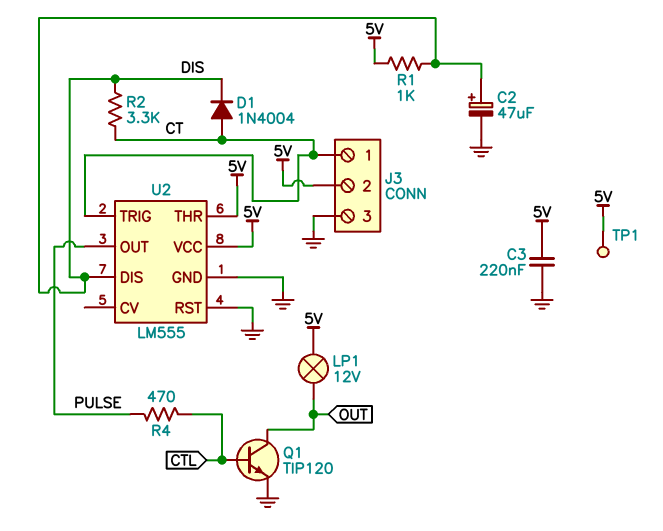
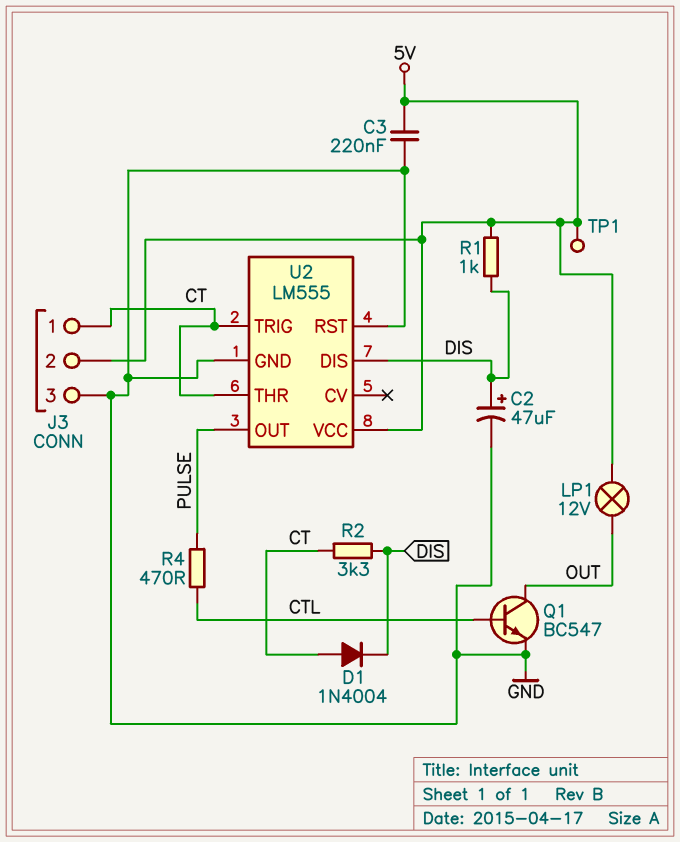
Q1: NPN TIP120 (B CTL, C OUT, E GND) -> NPN BC547 (B CTL, C OUT, E GND)
U2 pin THR: 5V -> CT

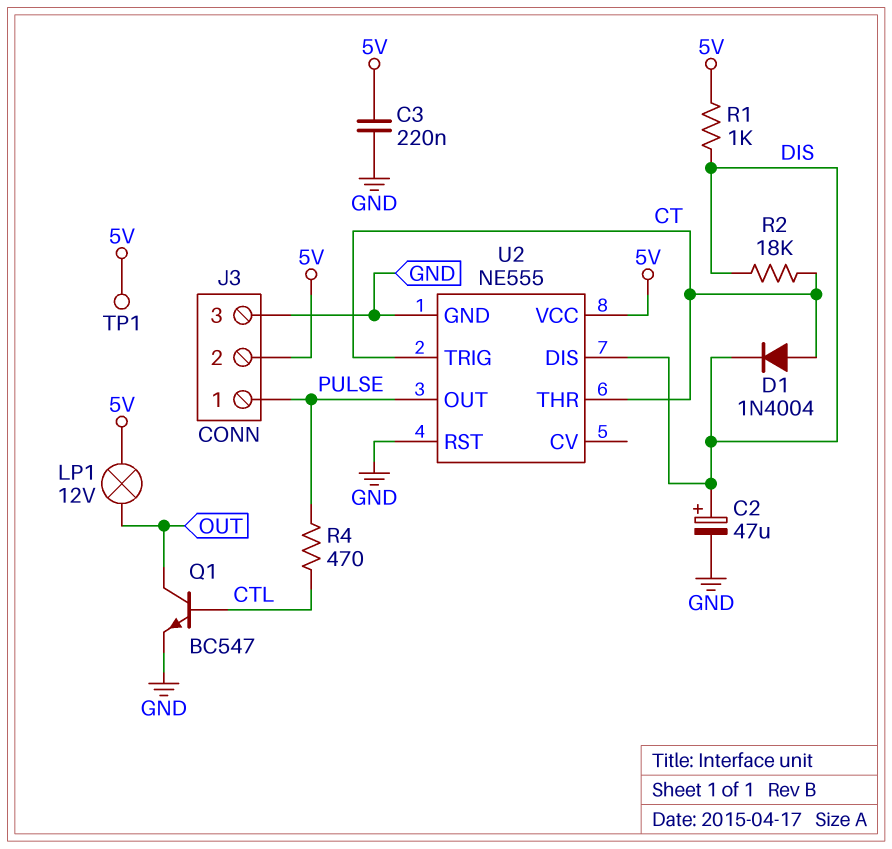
J3 pin 1: CT -> PULSE
R2: 3.3k (CT, DIS) -> 18k (CT, DIS)
U2: LM555 -> NE555

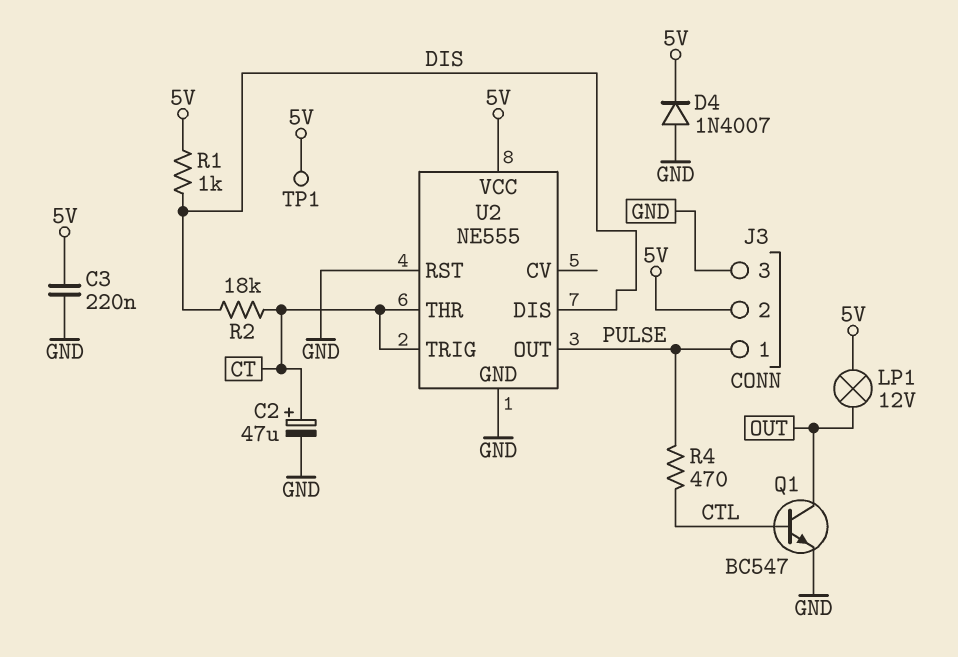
C2: 47uF (plus DIS, minus GND) -> 47uF (plus CT, minus GND)
D1: diode 1N4004 (A CT, K DIS) -> none
D4: none -> diode 1N4007 (A GND, K 5V)

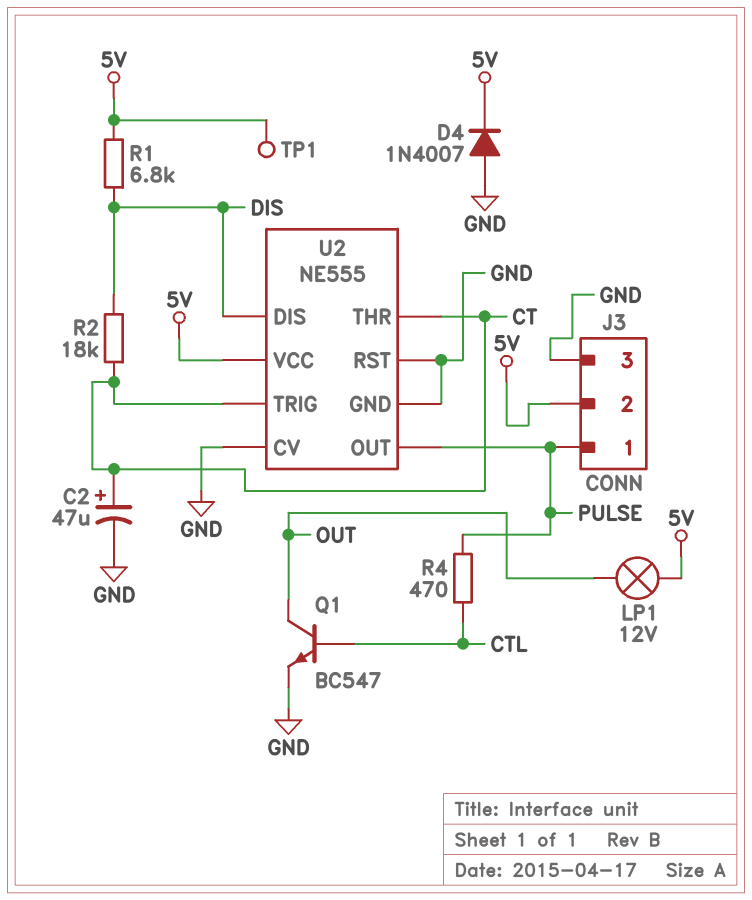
C3: 220nF (5V, GND) -> none
R1: 1k (5V, DIS) -> 6.8k (5V, DIS)
U2 pin CV: none -> GND

